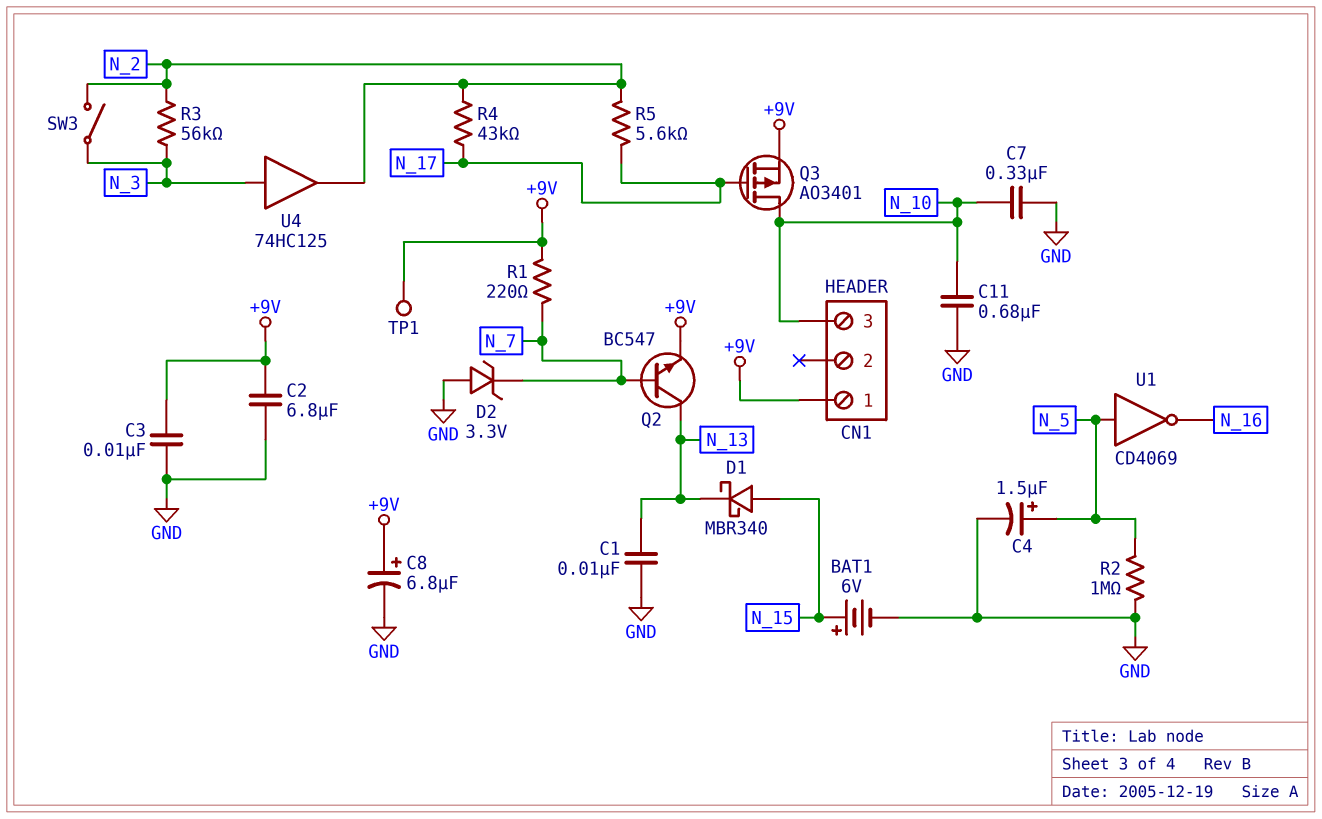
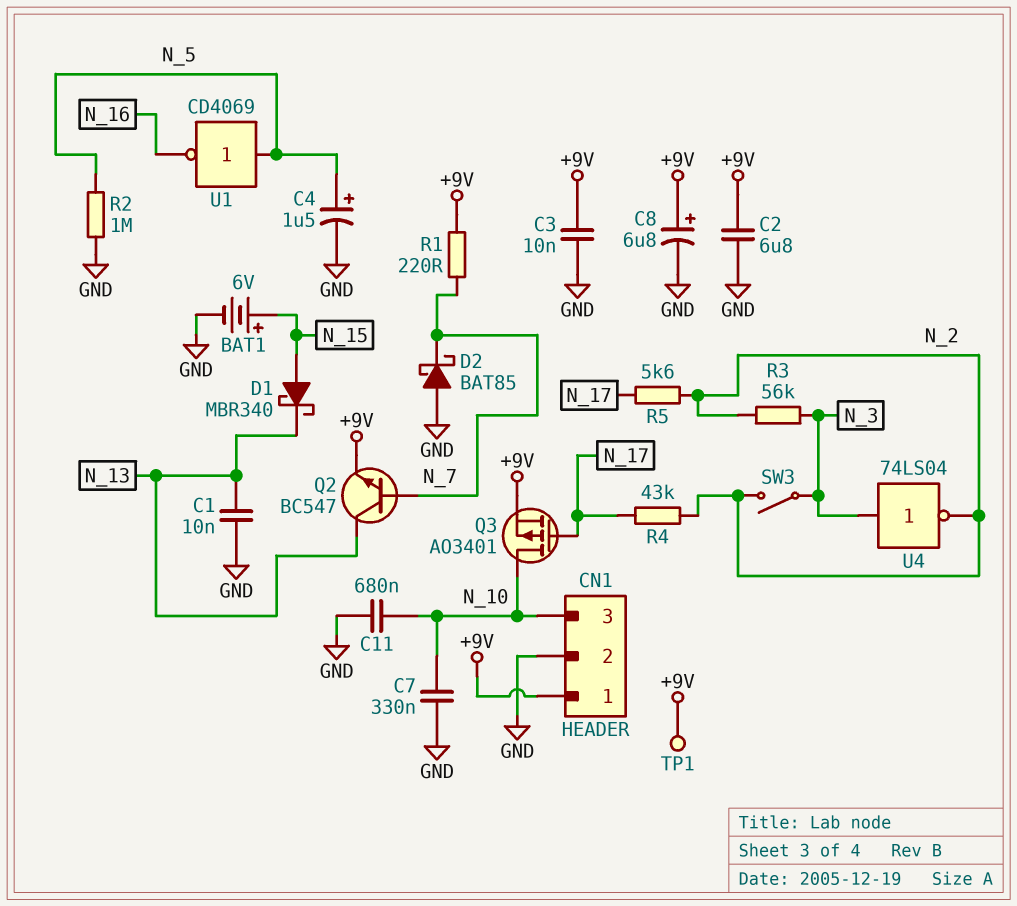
CN1 pin 2: none -> GND
D2: zener 3.3V (A GND, K N_7) -> schottky BAT85 (A GND, K N_7)
U4: buffer 74HC125 (in N_3, out N_2) -> NOT 74LS04 (in N_3, out N_2)

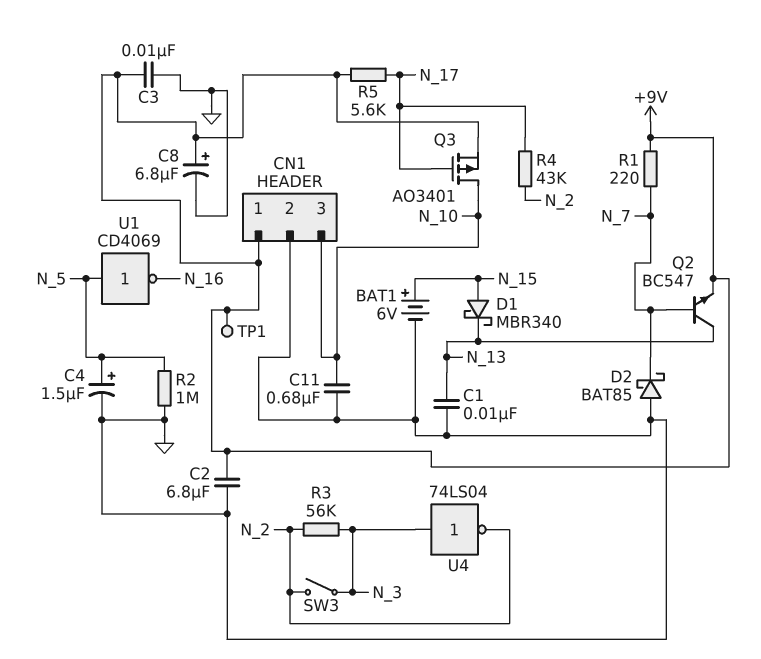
C7: 330nF (GND, N_10) -> none
R5: 5.6k (N_2, N_17) -> 5.6k (+9V, N_17)

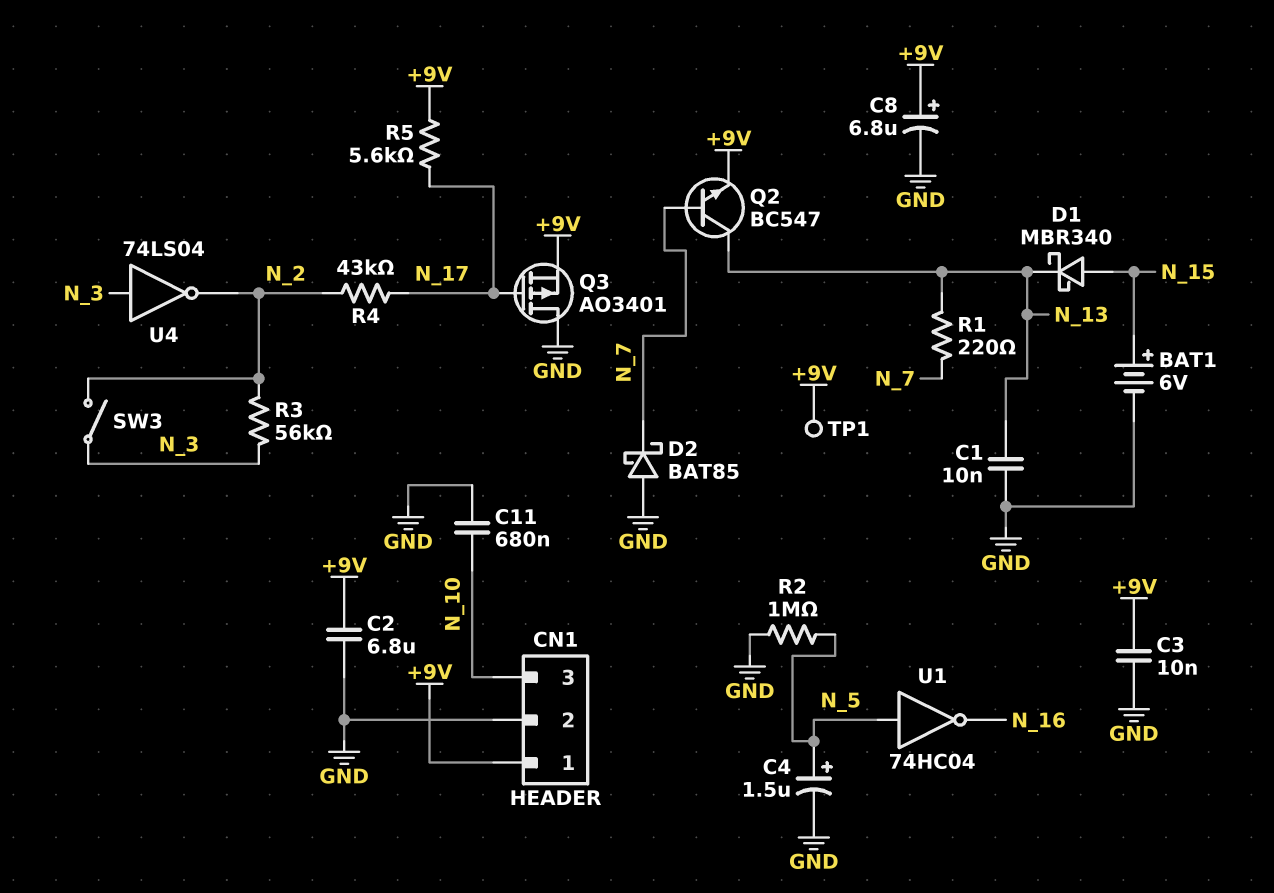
Q3: PMOS AO3401 (G N_17, D N_10, S +9V) -> PMOS AO3401 (G N_17, D GND, S +9V)
R1: 220 (+9V, N_7) -> 220 (N_7, N_13)
U1: NOT CD4069 (in N_5, out N_16) -> NOT 74HC04 (in N_5, out N_16)

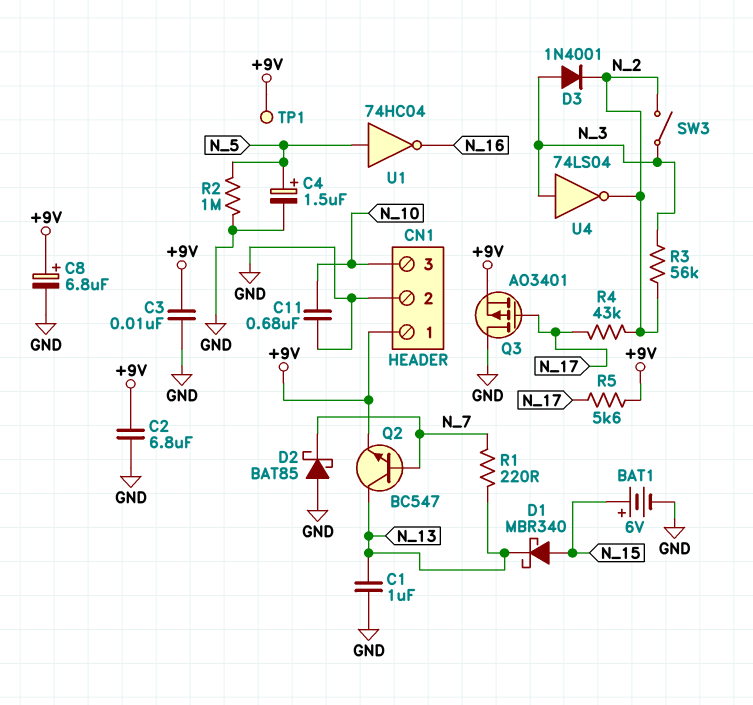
C1: 10nF (GND, N_13) -> 1uF (GND, N_13)
D3: none -> diode 1N4001 (A N_3, K N_2)

